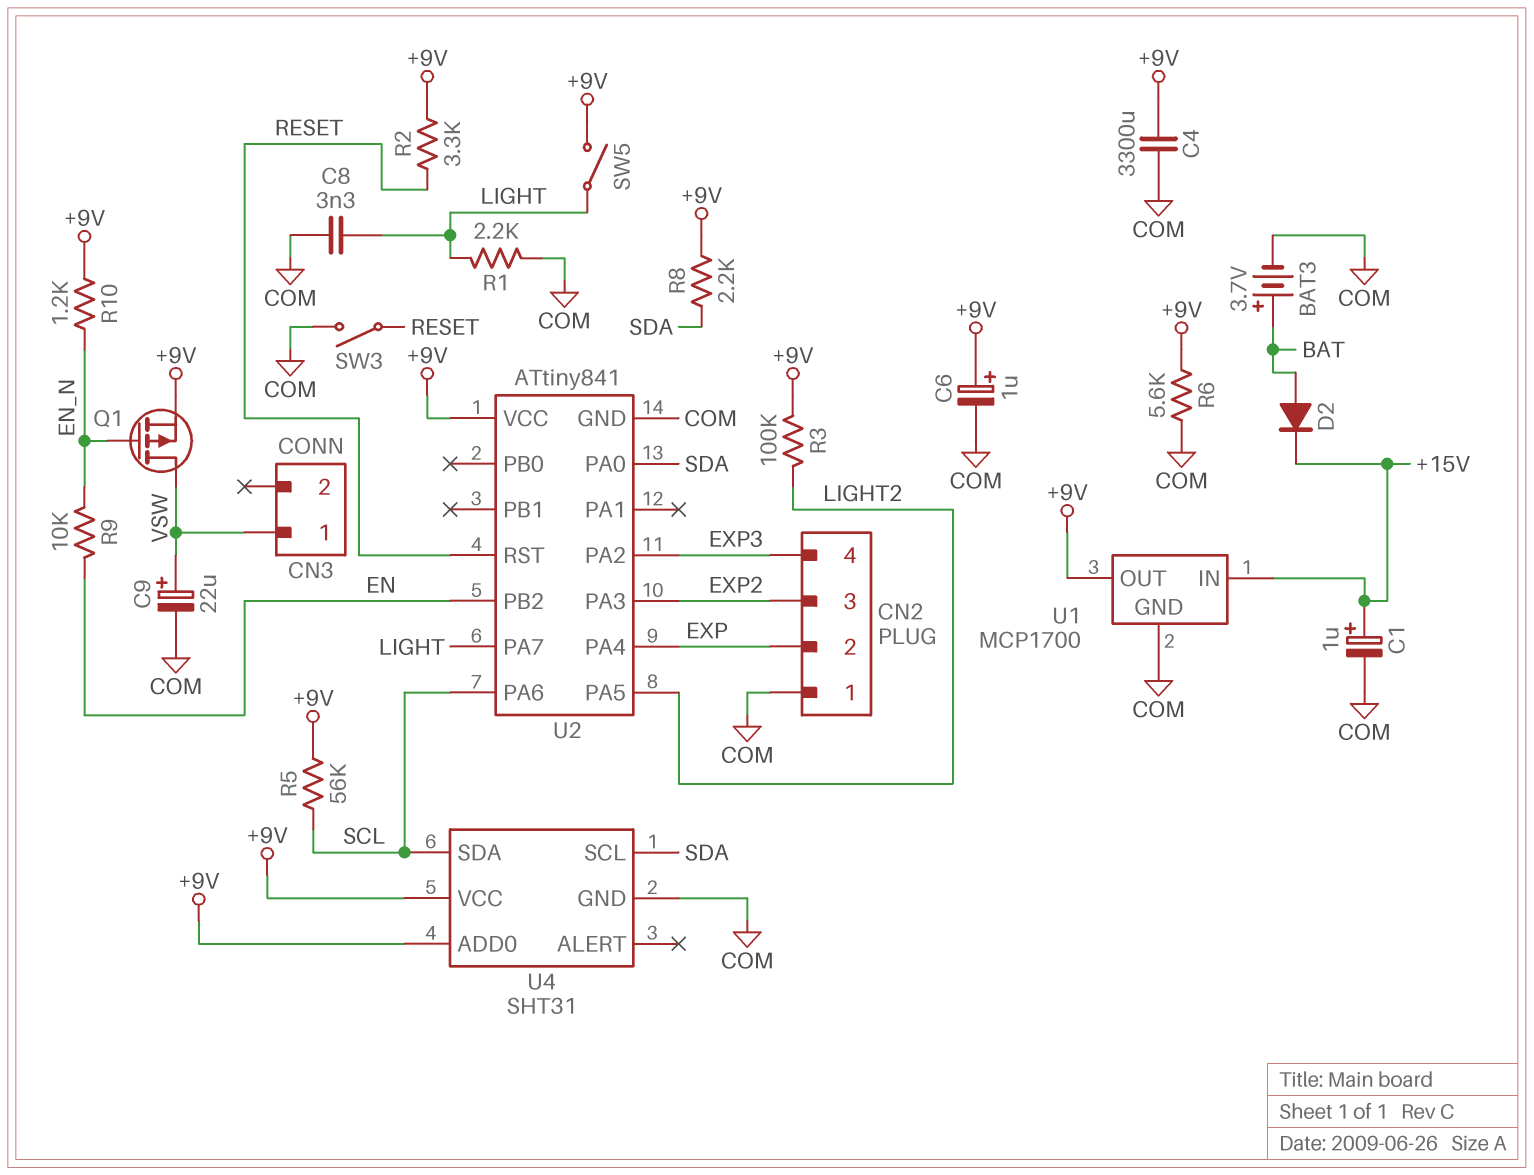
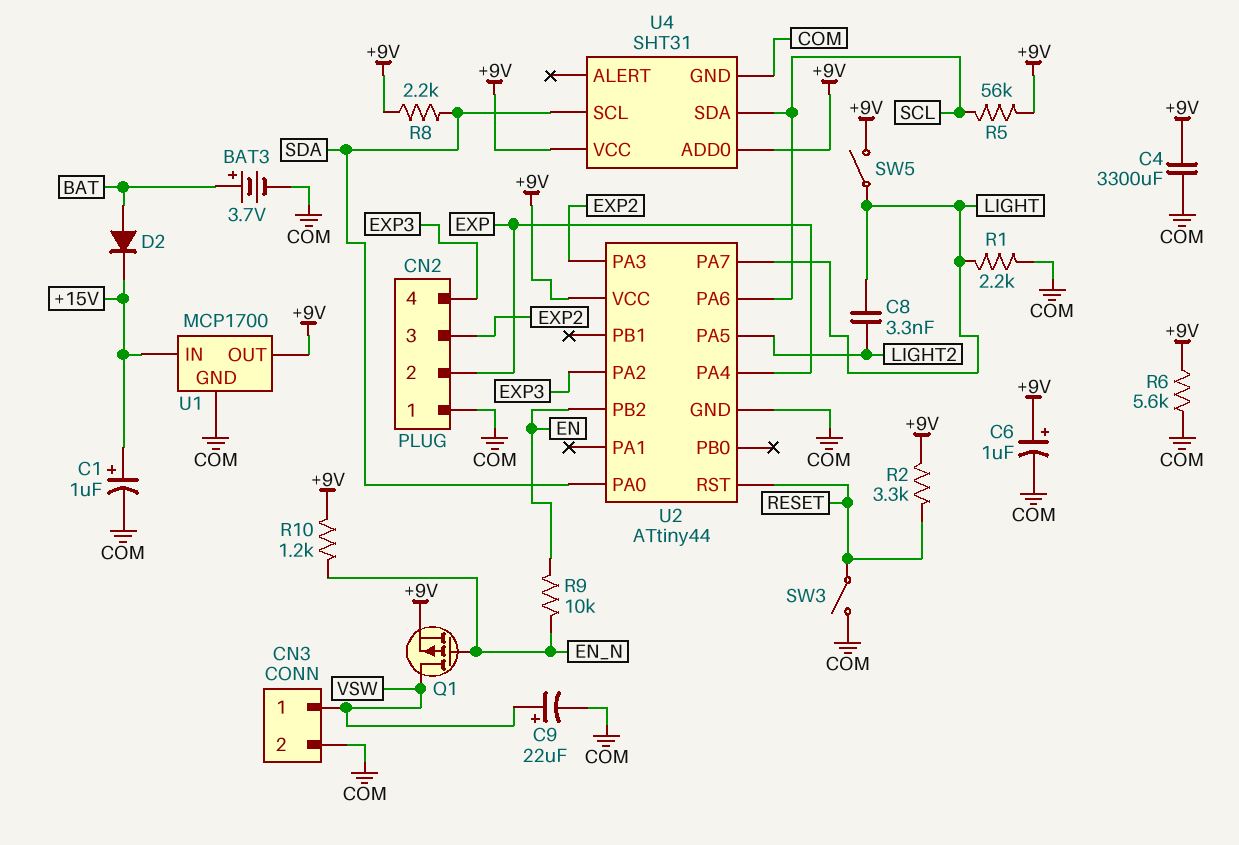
C8: 3.3nF (COM, LIGHT) -> 3.3nF (LIGHT, LIGHT2)
CN3 pin 2: none -> COM
R3: 100k (+9V, LIGHT2) -> none
U2: ATtiny841 -> ATtiny44

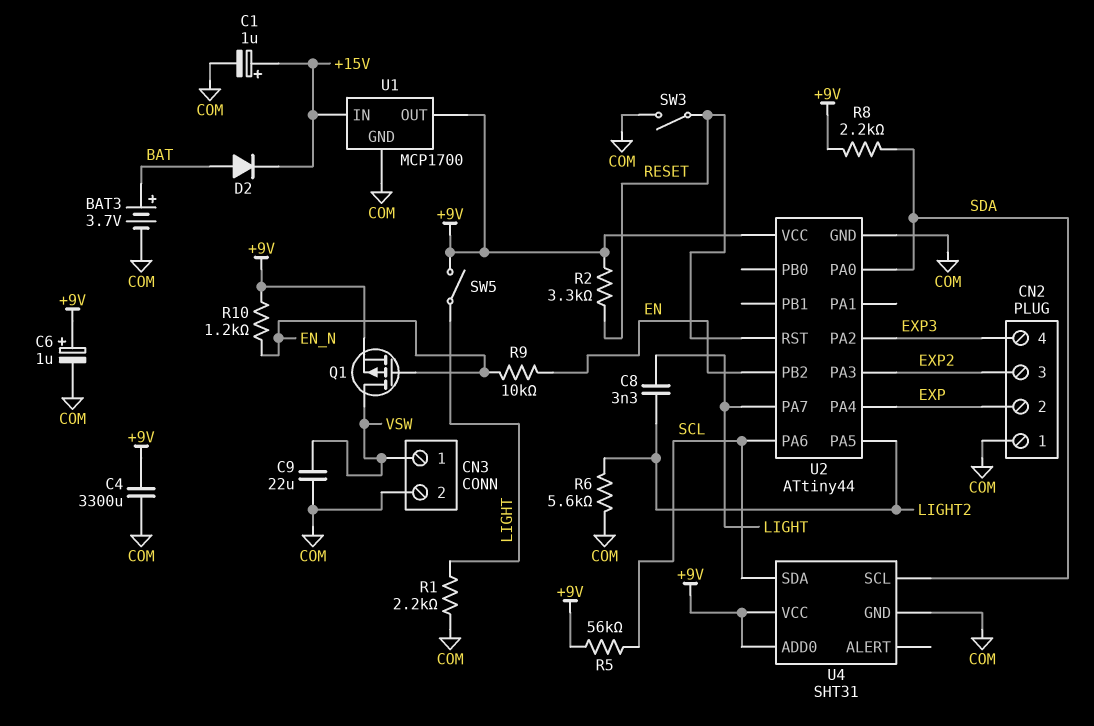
C9: 22uF (plus VSW, minus COM) -> 22uF (COM, VSW)
R6: 5.6k (+9V, COM) -> 5.6k (COM, LIGHT2)

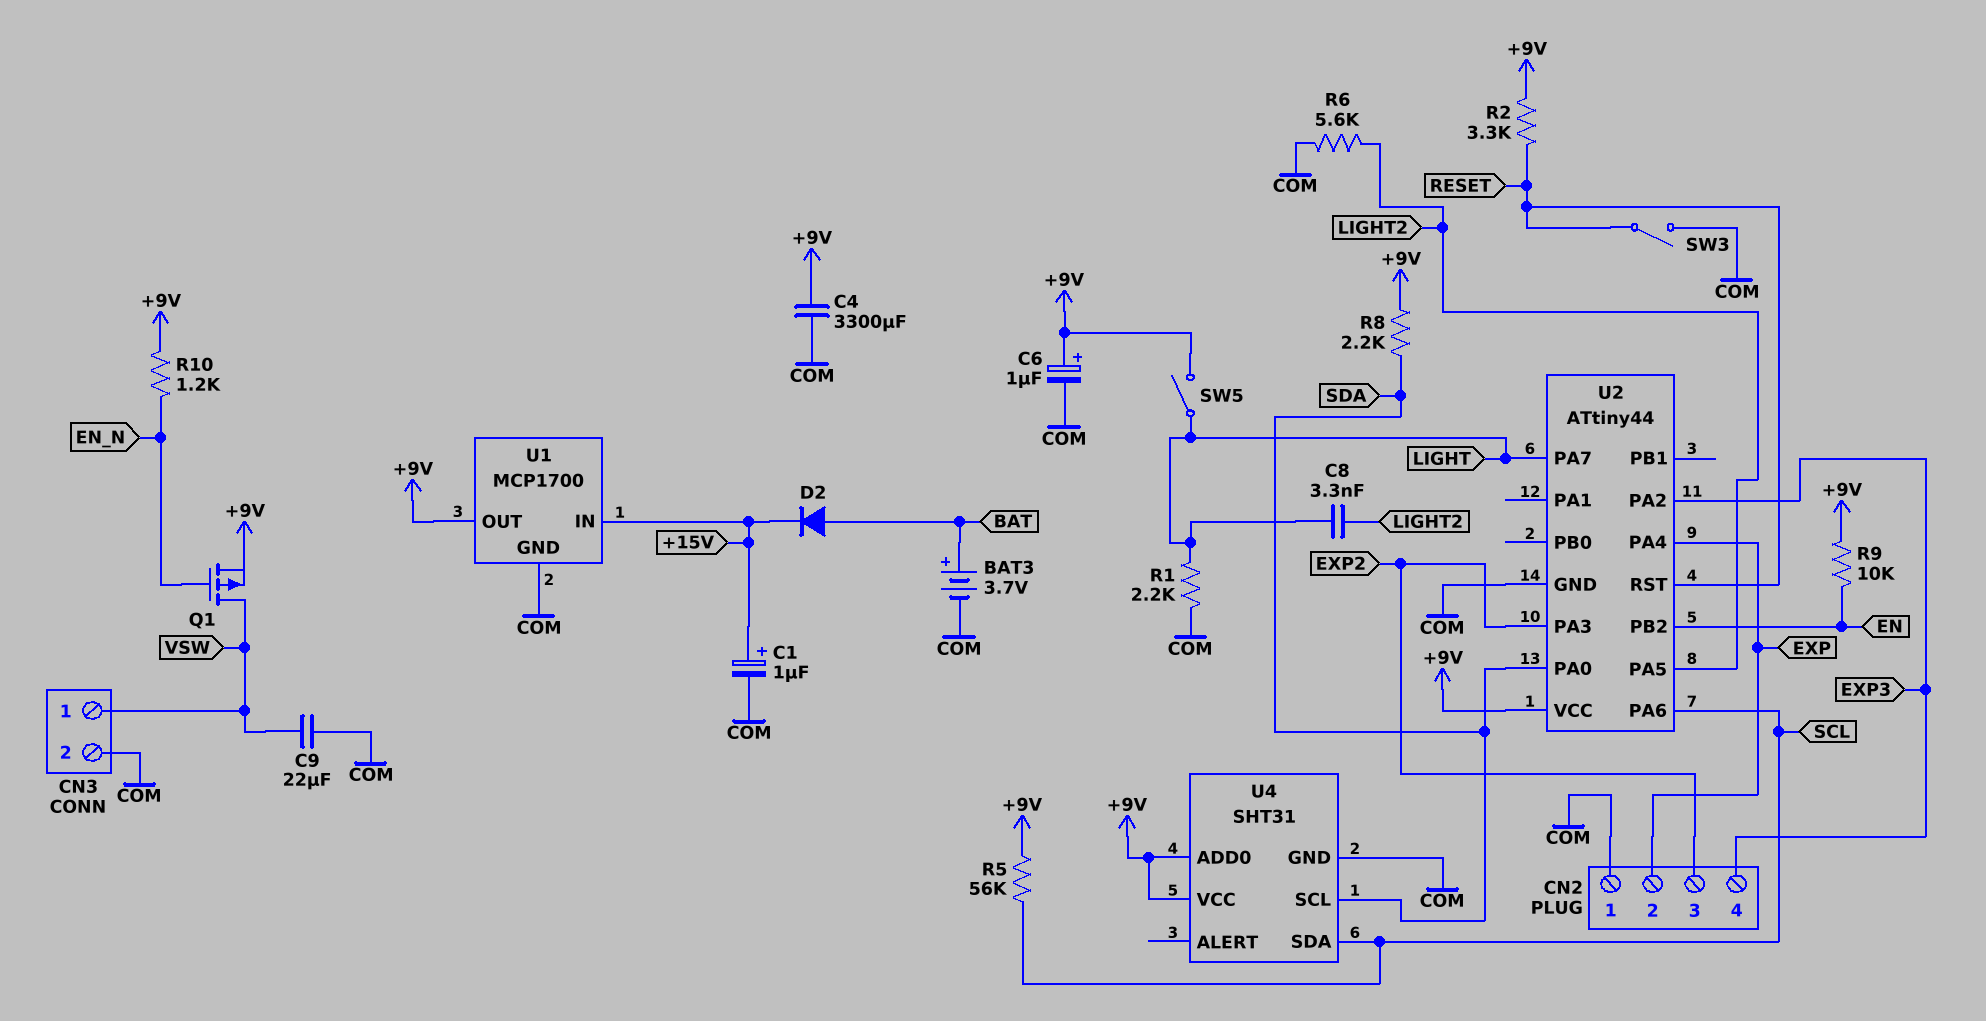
R9: 10k (EN, EN_N) -> 10k (+9V, EN)

